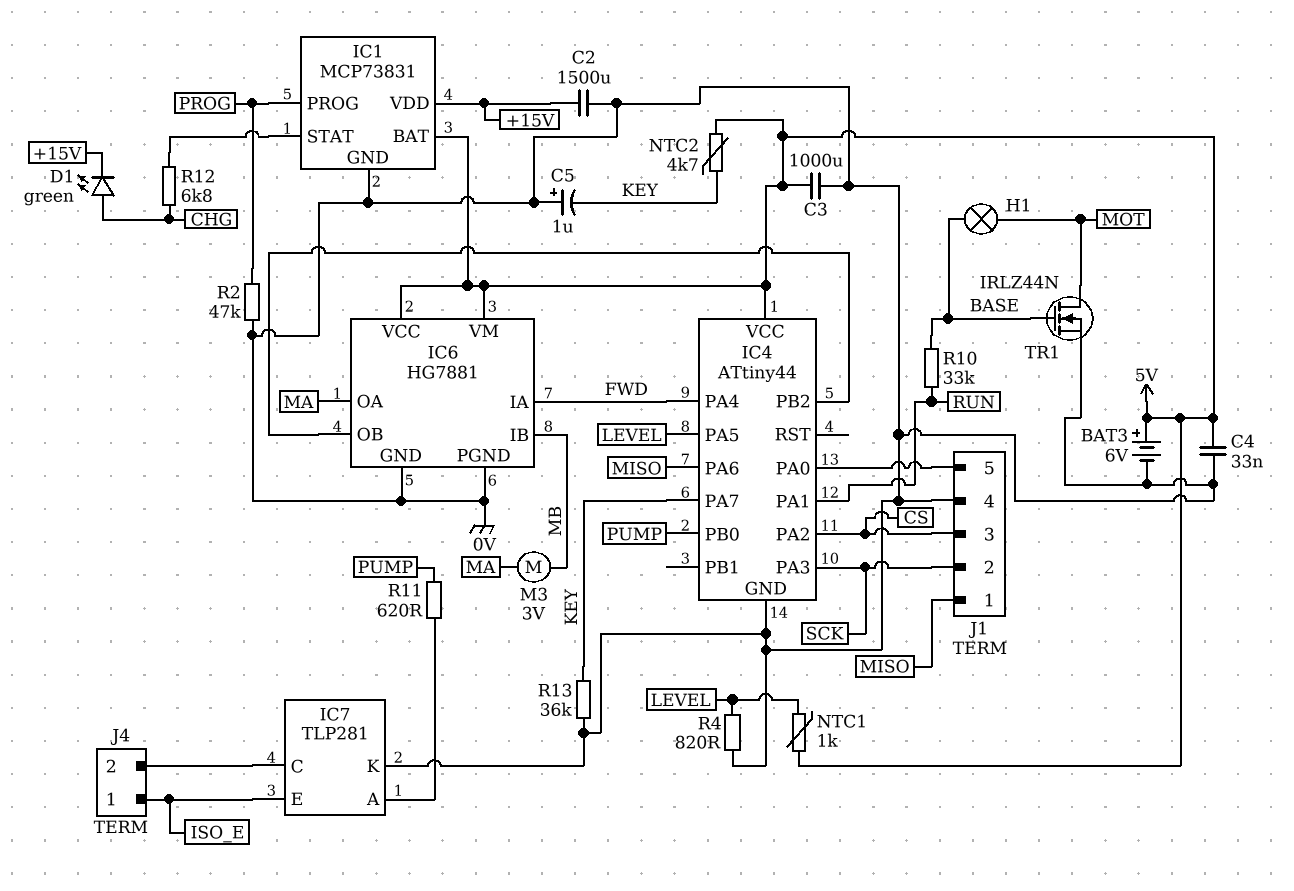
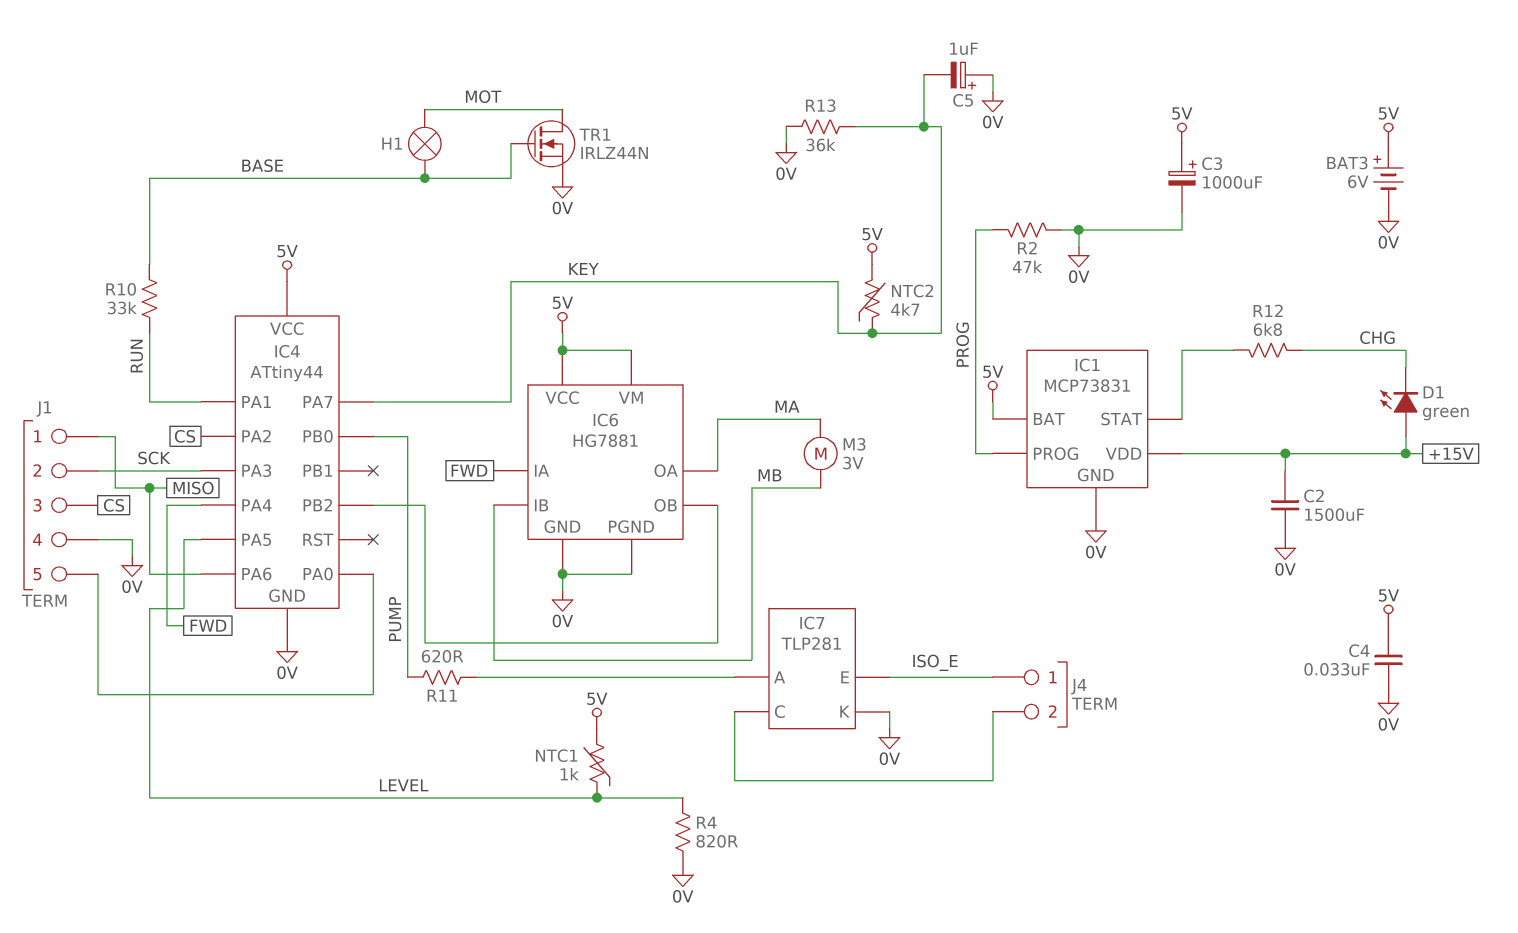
C3: 1000uF (0V, 5V) -> 1000uF (plus 5V, minus 0V)
D1: LED green (A CHG, K +15V) -> LED green (A +15V, K CHG)

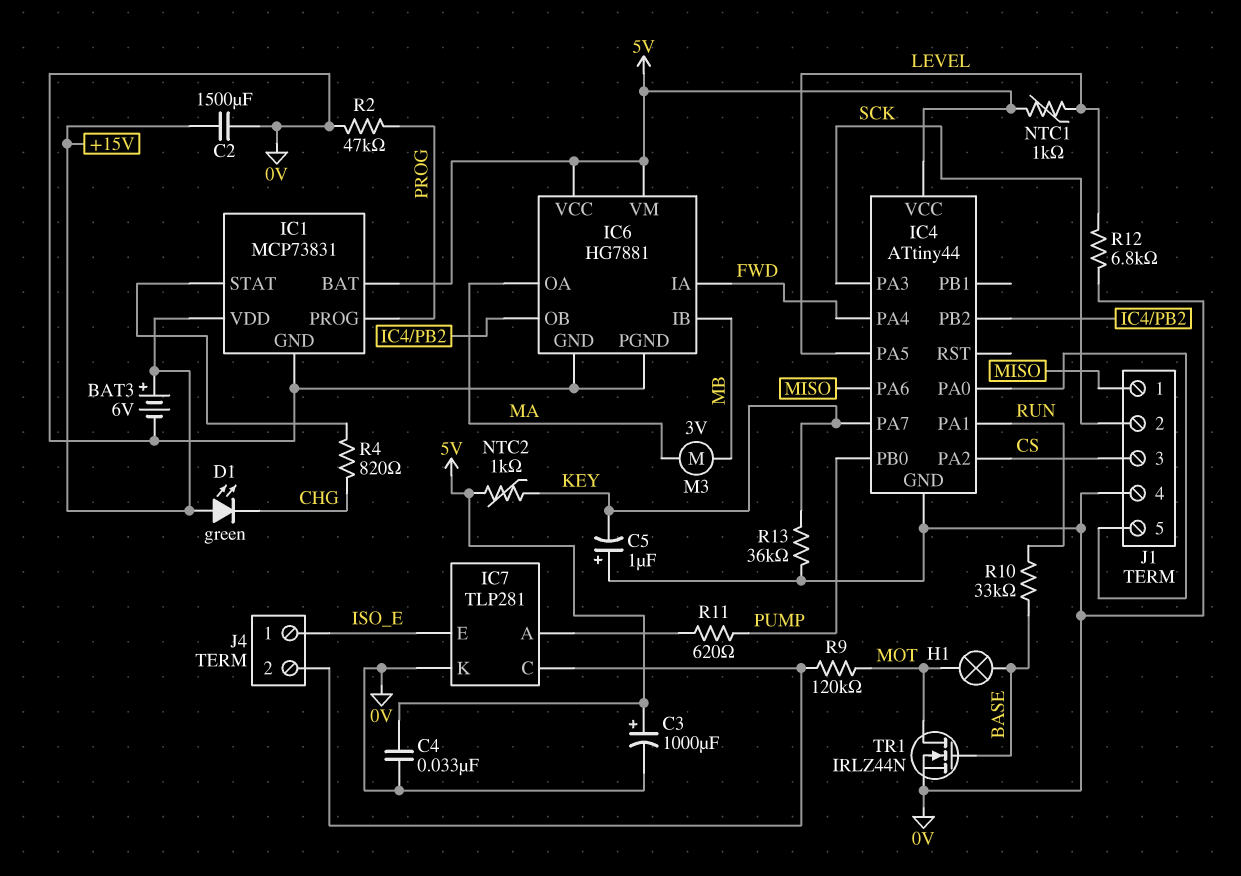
BAT3: 6V (plus 5V, minus 0V) -> 6V (plus +15V, minus 0V)
NTC2: 4.7k (5V, KEY) -> 1k (5V, KEY)
R4: 820 (0V, LEVEL) -> 820 (CHG, IC1/STAT)
R9: none -> 120k (IC7/C, MOT)
R12: 6.8k (CHG, IC1/STAT) -> 6.8k (0V, LEVEL)

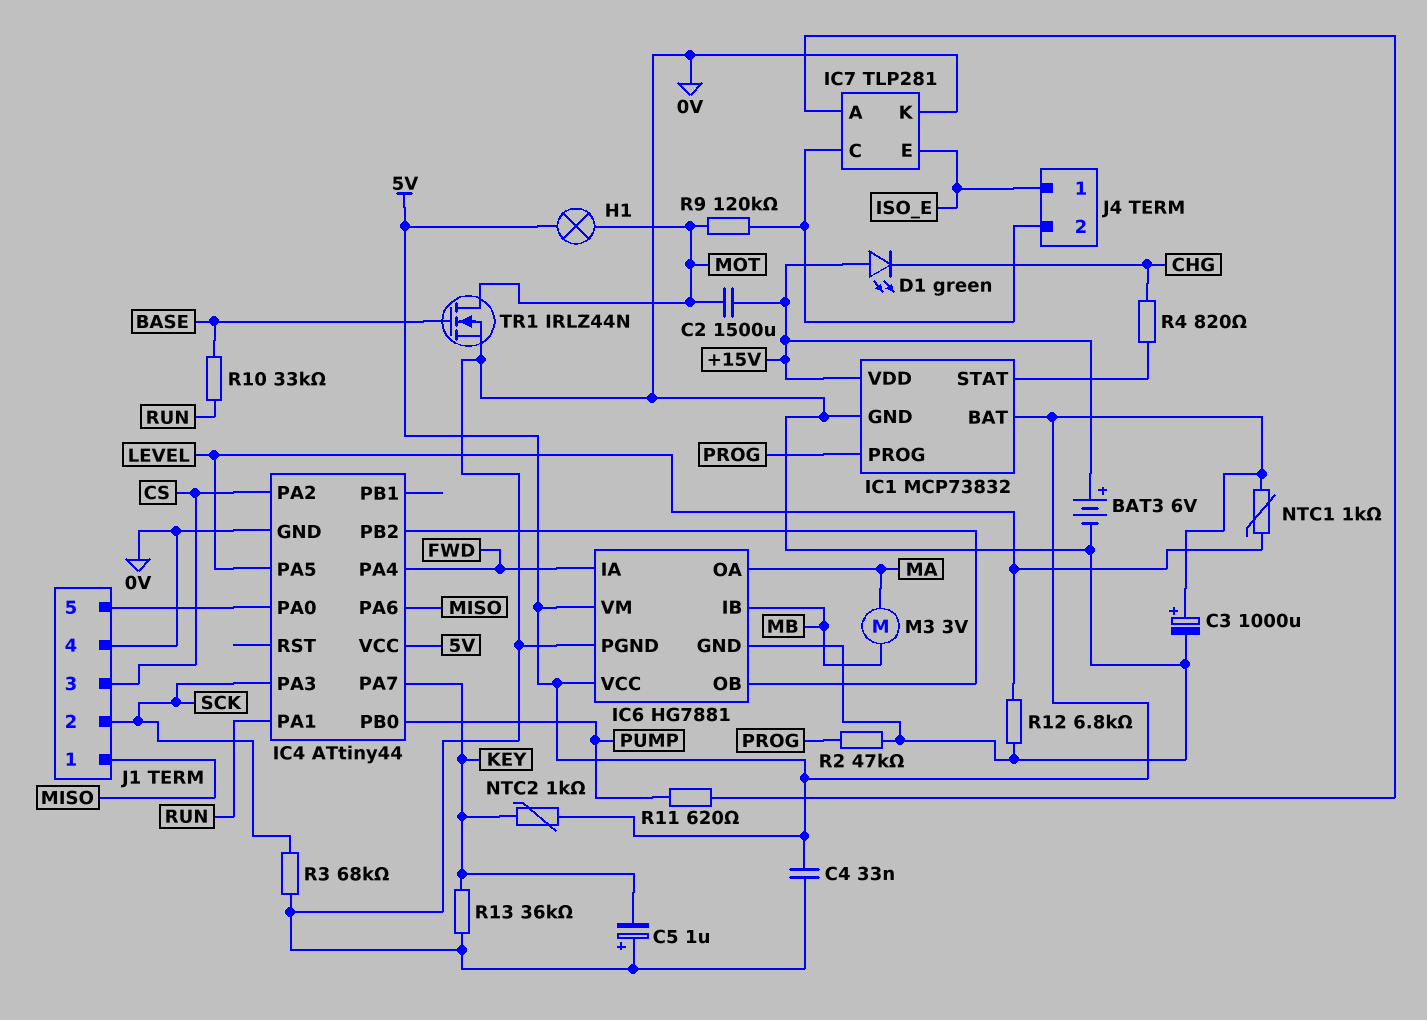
C2: 1500uF (+15V, 0V) -> 1500uF (+15V, MOT)
H1: lamp (BASE, MOT) -> lamp (5V, MOT)
IC1: MCP73831 -> MCP73832
R3: none -> 68k (0V, SCK)

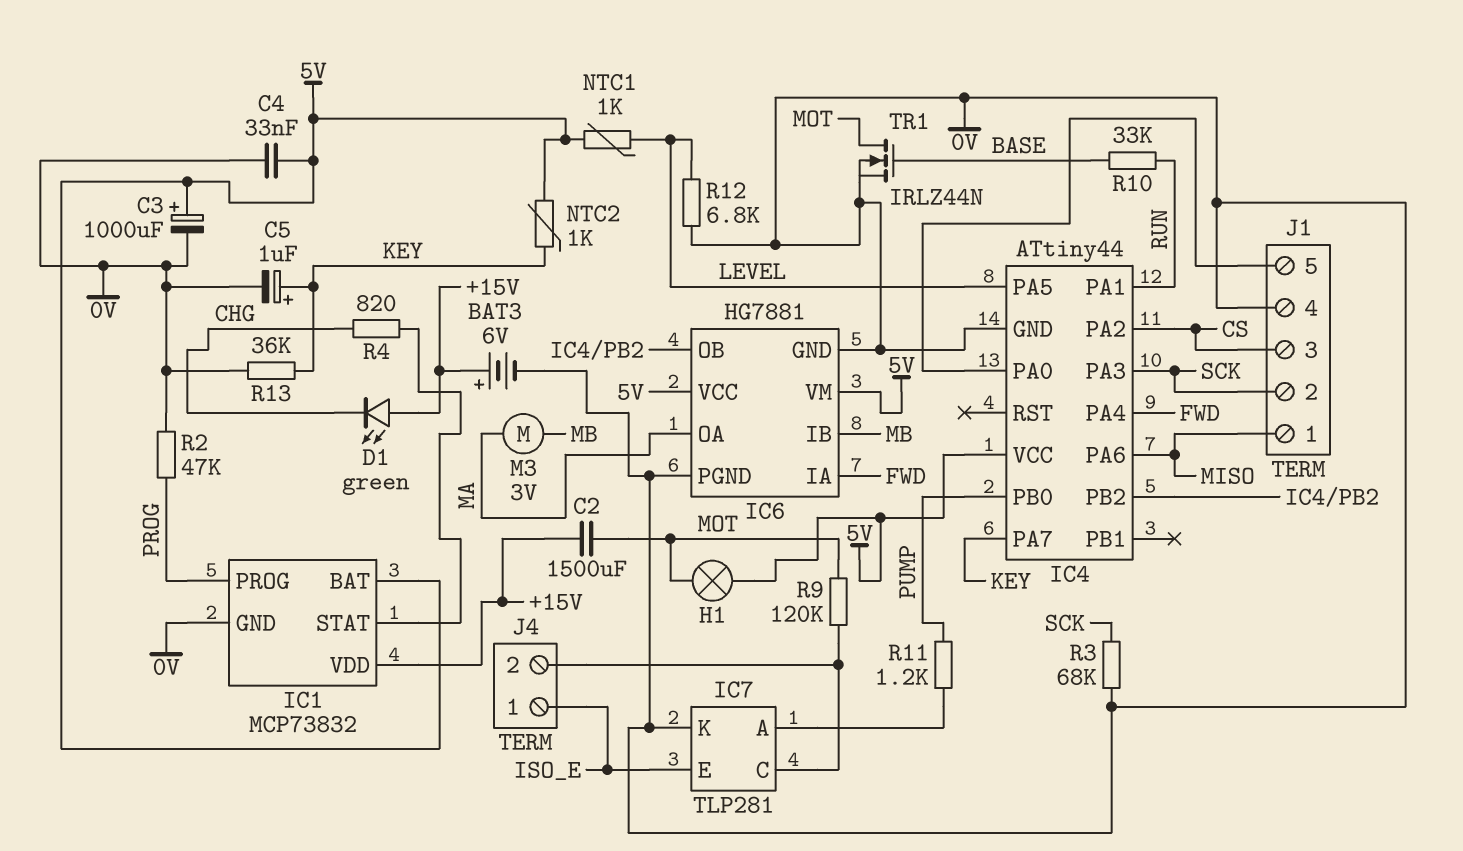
C5: 1uF (plus 0V, minus KEY) -> 1uF (plus KEY, minus 0V)
R11: 620 (IC7/A, PUMP) -> 1.2k (IC7/A, PUMP)

